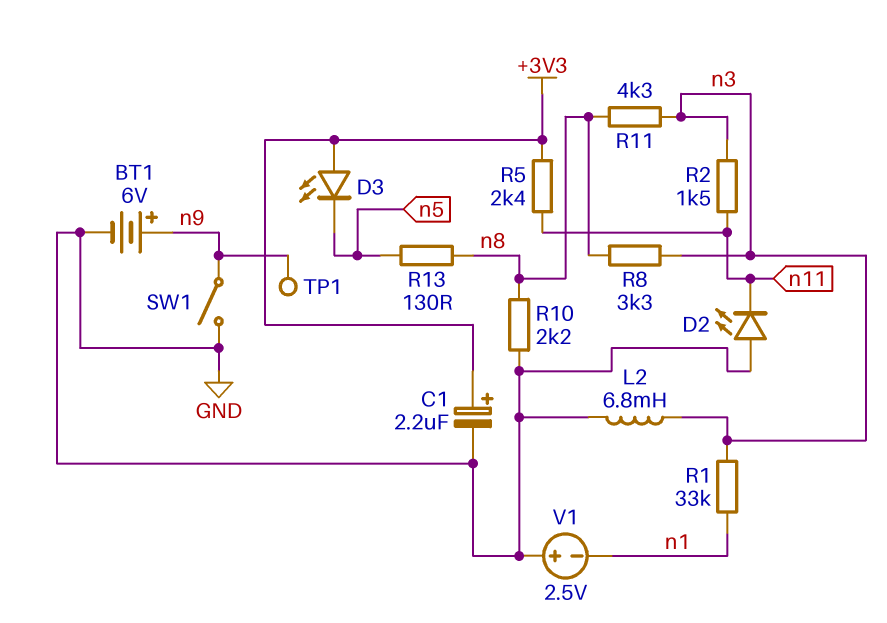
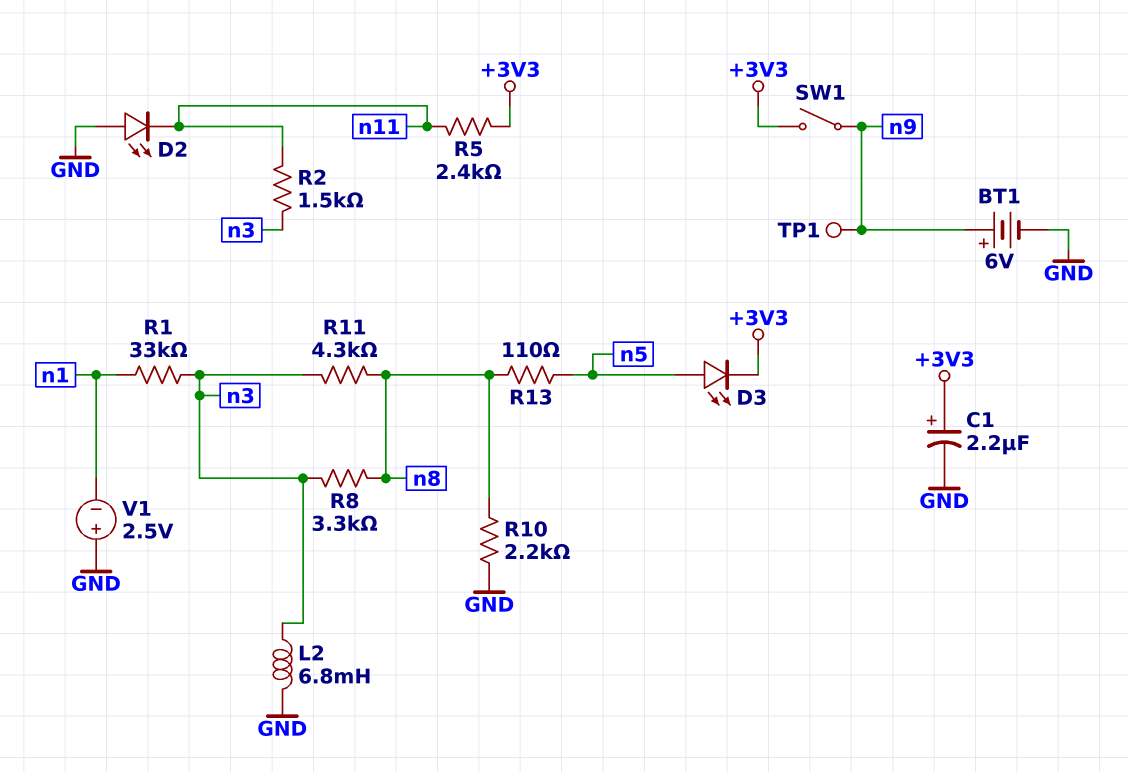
D3: LED (A +3V3, K n5) -> LED (A n5, K +3V3)
R13: 130 (n5, n8) -> 110 (n5, n8)
SW1: switch (GND, n9) -> switch (+3V3, n9)

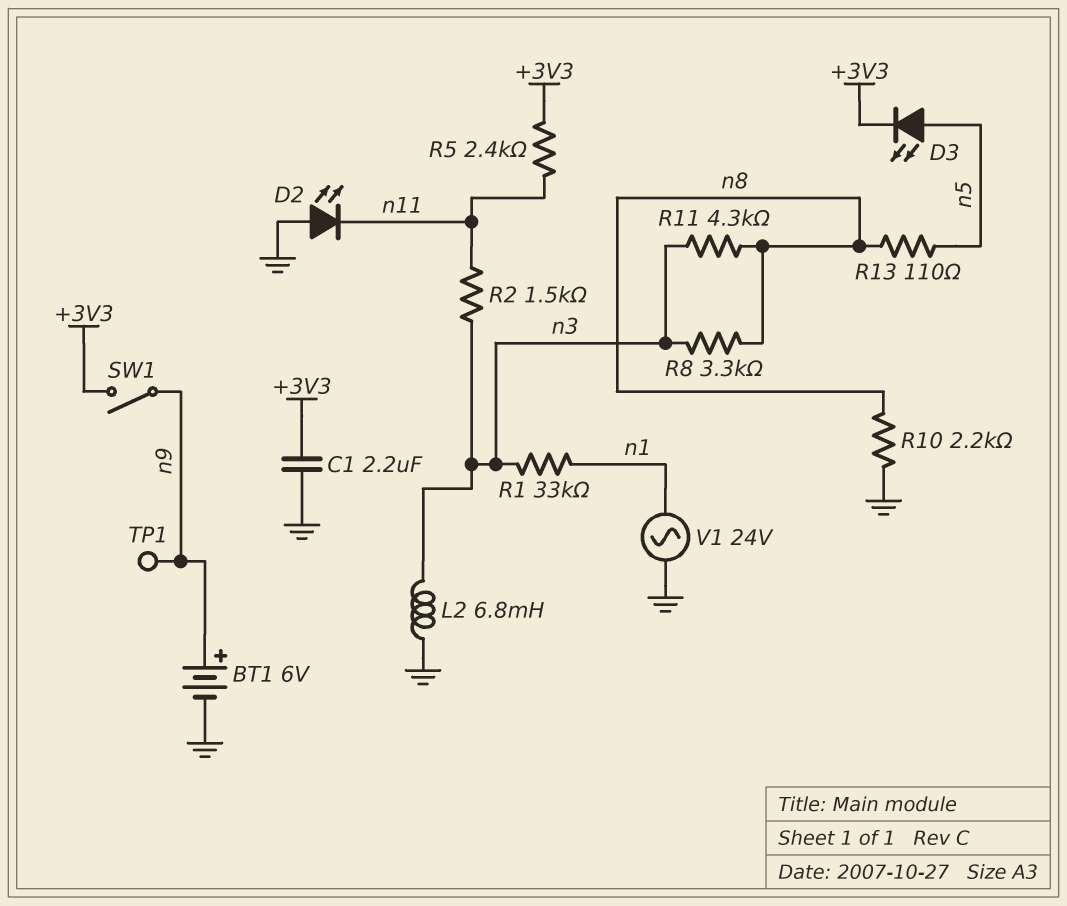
C1: 2.2uF (plus +3V3, minus GND) -> 2.2uF (+3V3, GND)
V1: 2.5V (plus GND, minus n1) -> AC 24V (GND, n1)

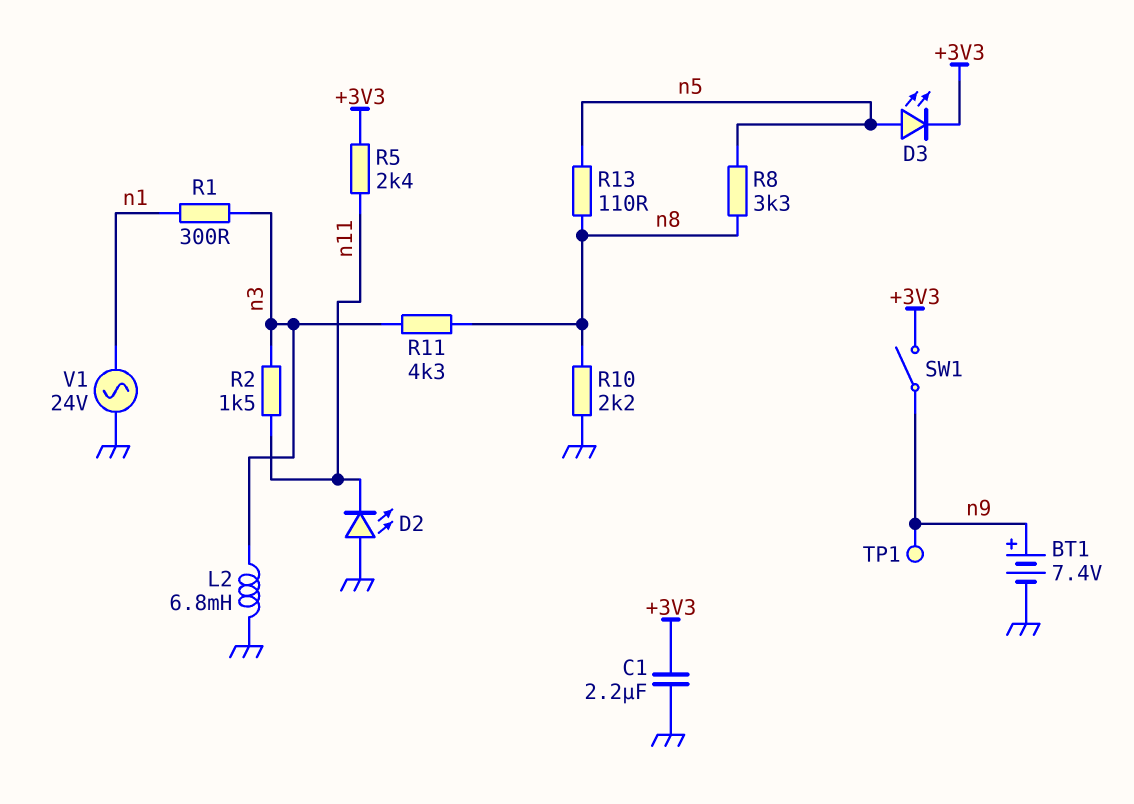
BT1: 6V (plus n9, minus GND) -> 7.4V (plus n9, minus GND)
R1: 33k (n1, n3) -> 300 (n1, n3)
R8: 3.3k (n3, n8) -> 3.3k (n5, n8)

